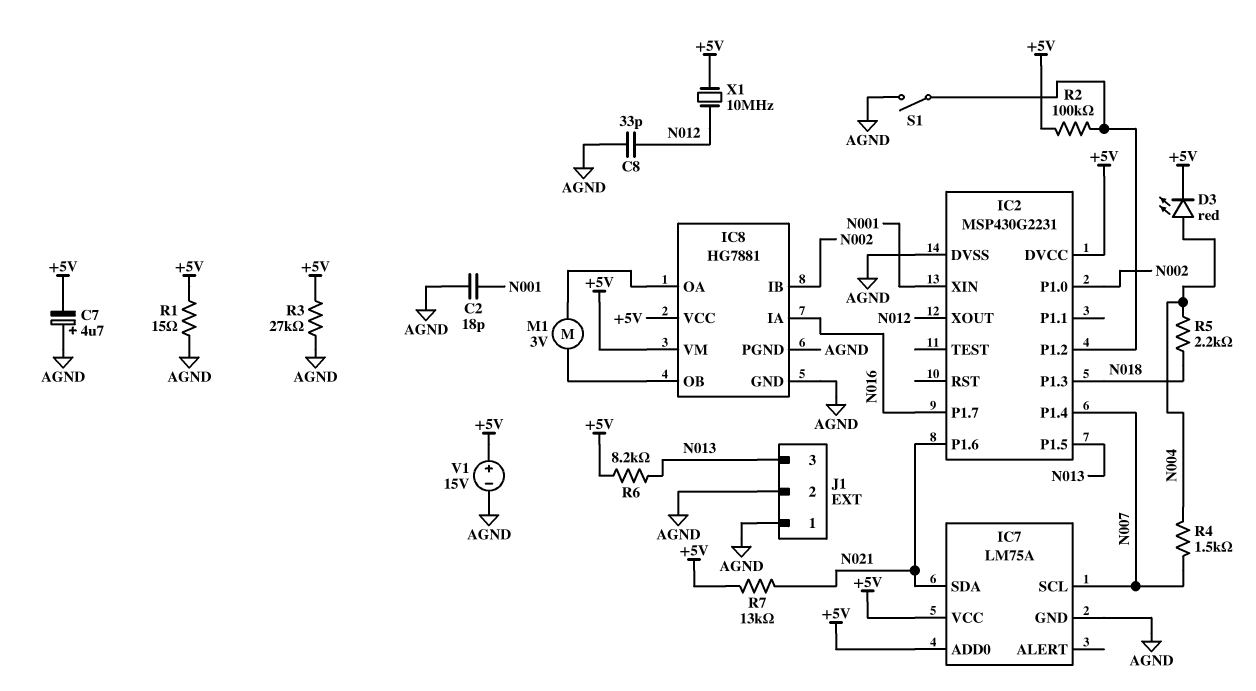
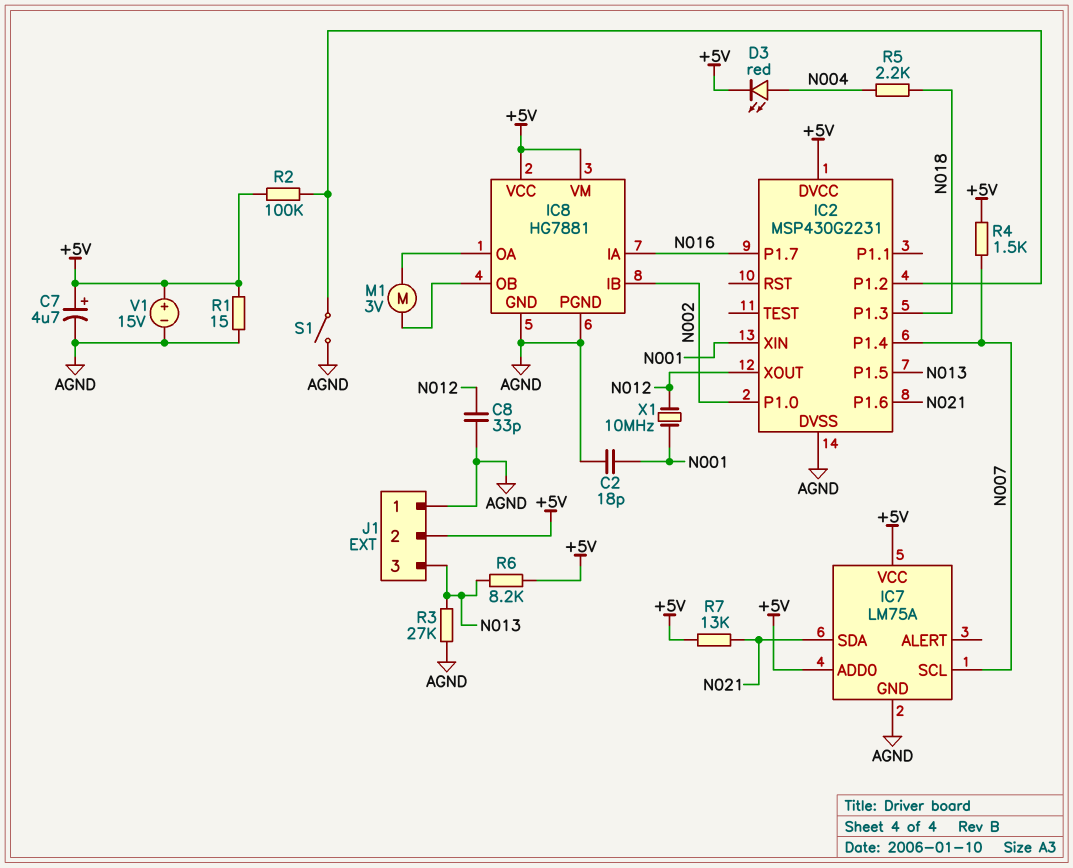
C7: 4.7uF (plus AGND, minus +5V) -> 4.7uF (plus +5V, minus AGND)
J1 pin 2: AGND -> +5V
R3: 27k (+5V, AGND) -> 27k (AGND, N013)
R4: 1.5k (N004, N007) -> 1.5k (+5V, N007)
X1: 10MHz (+5V, N012) -> 10MHz (N001, N012)

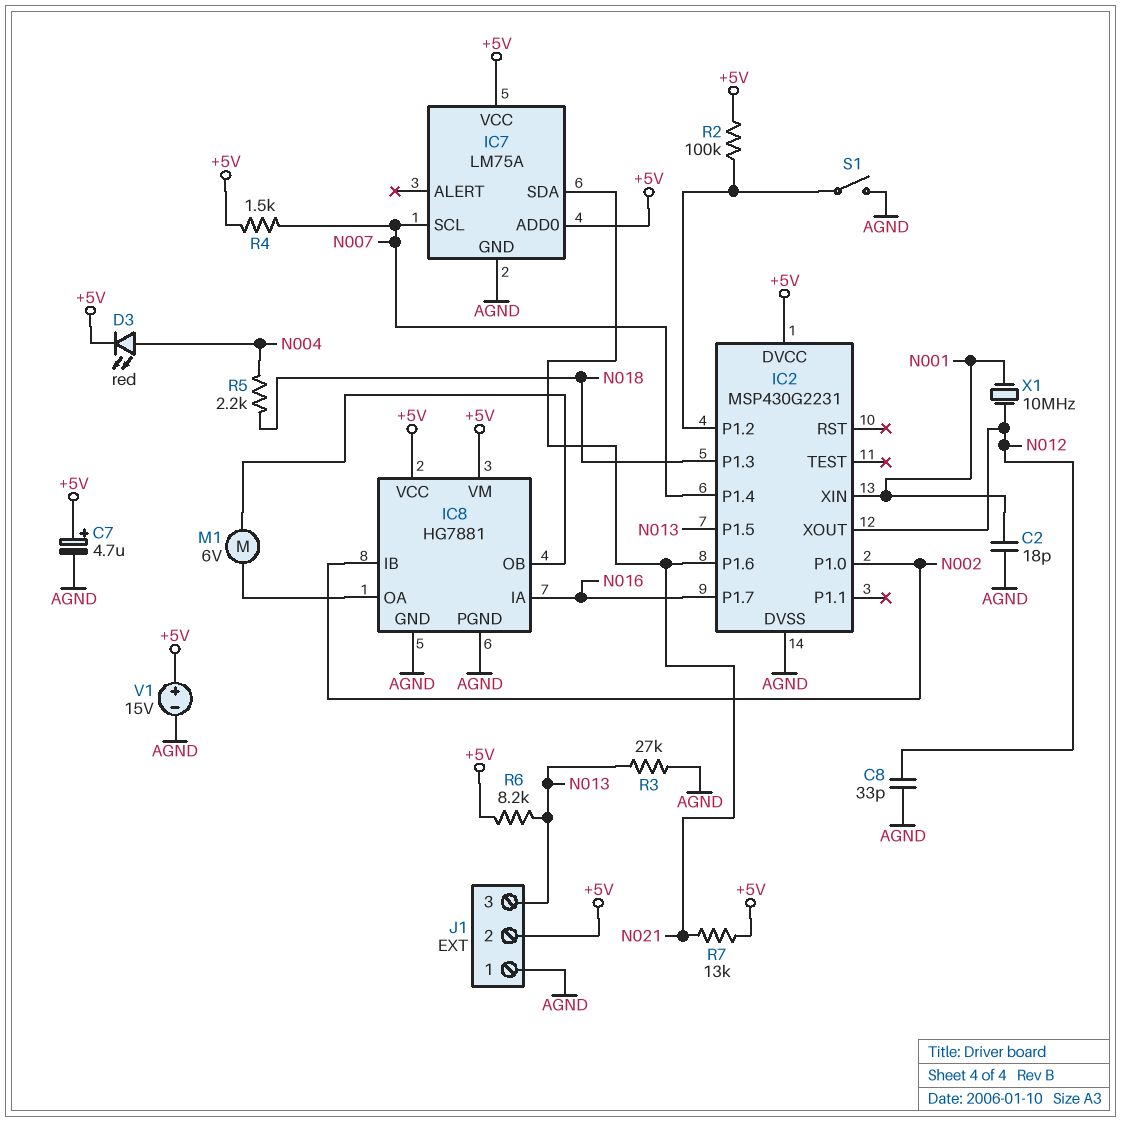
M1: motor 3V (IC8/OA, IC8/OB) -> motor 6V (IC8/OA, IC8/OB)
R1: 15 (+5V, AGND) -> none

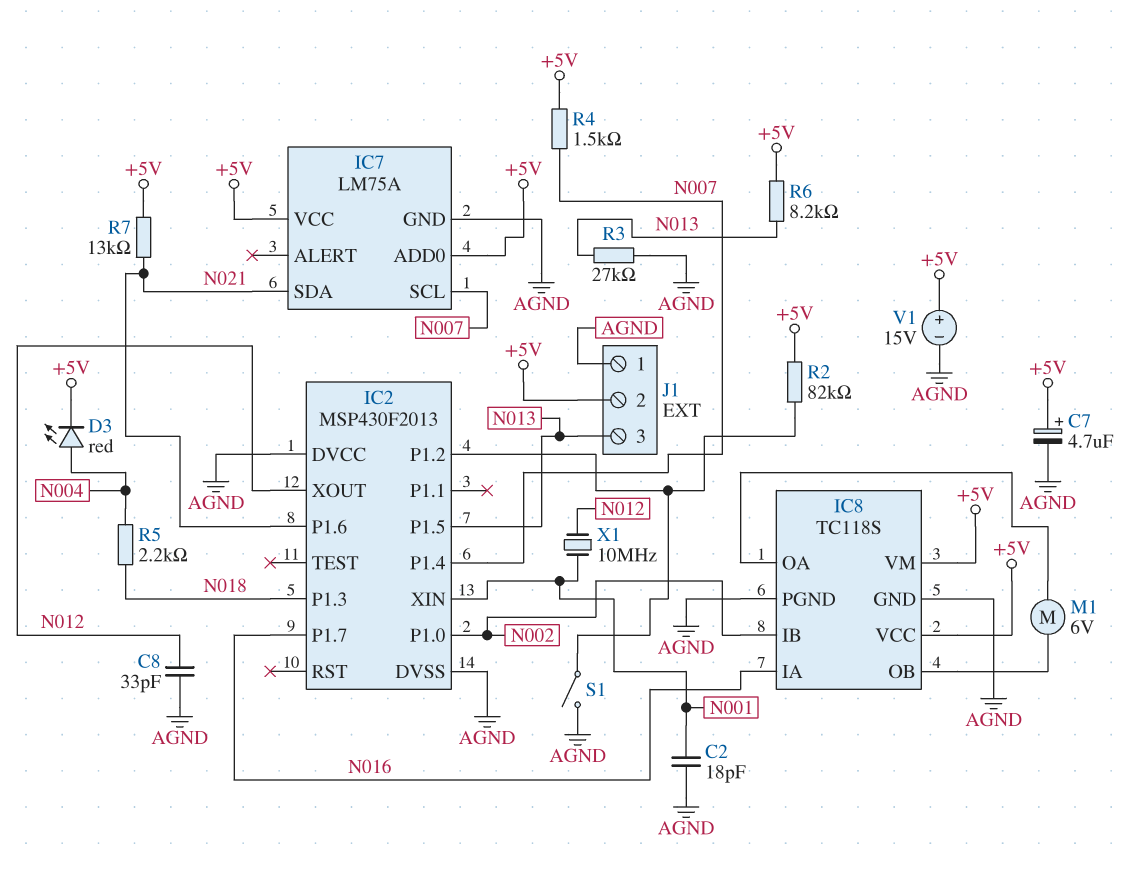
IC2: MSP430G2231 -> MSP430F2013
IC2 pin DVCC: +5V -> AGND
IC8: HG7881 -> TC118S
R2: 100k (+5V, IC2/P1.2) -> 82k (+5V, IC2/P1.2)

